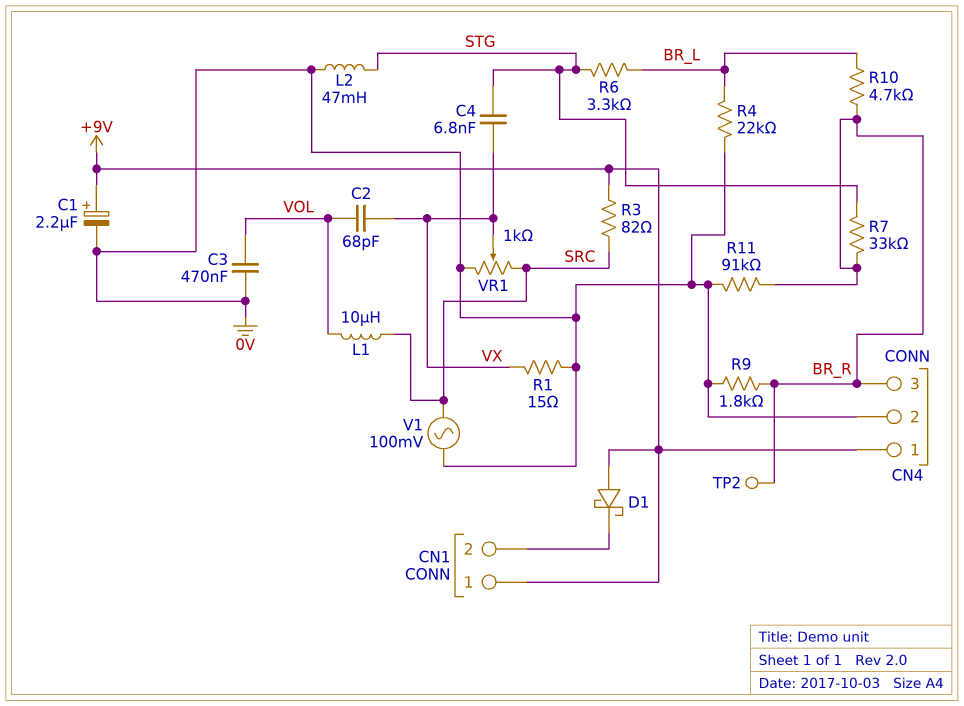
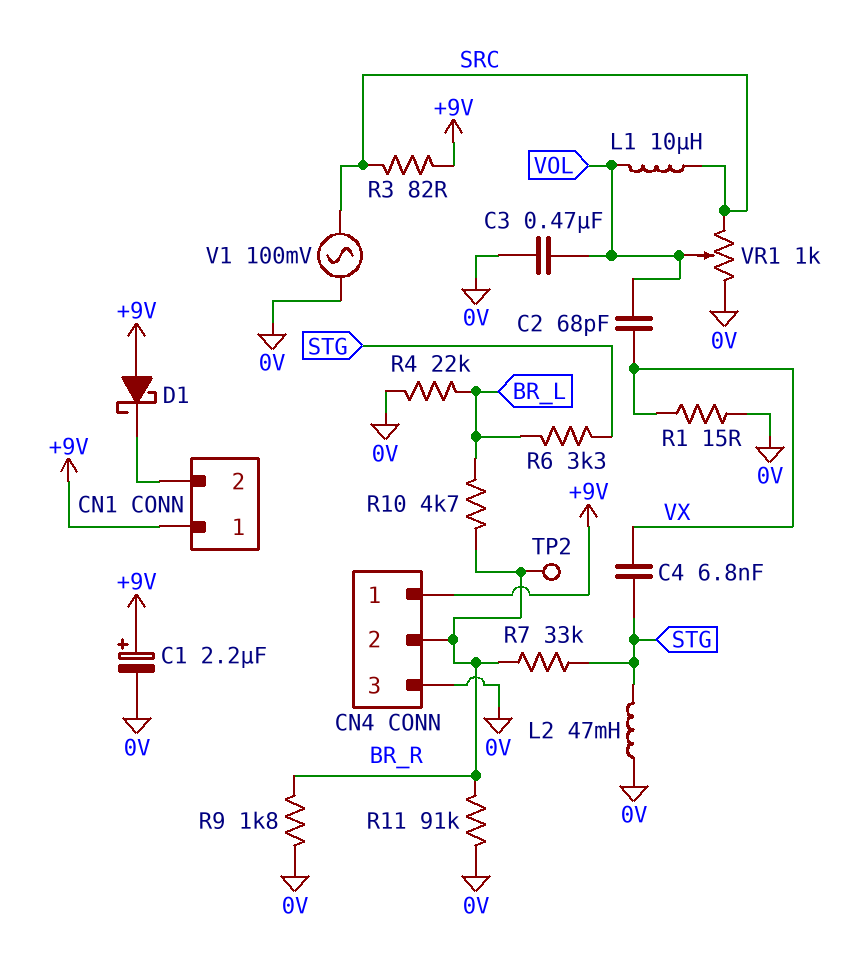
CN4 pin 2: 0V -> BR_R
CN4 pin 3: BR_R -> 0V
VR1: 1k (0V, SRC, wiper VX) -> 1k (0V, SRC, wiper VOL)

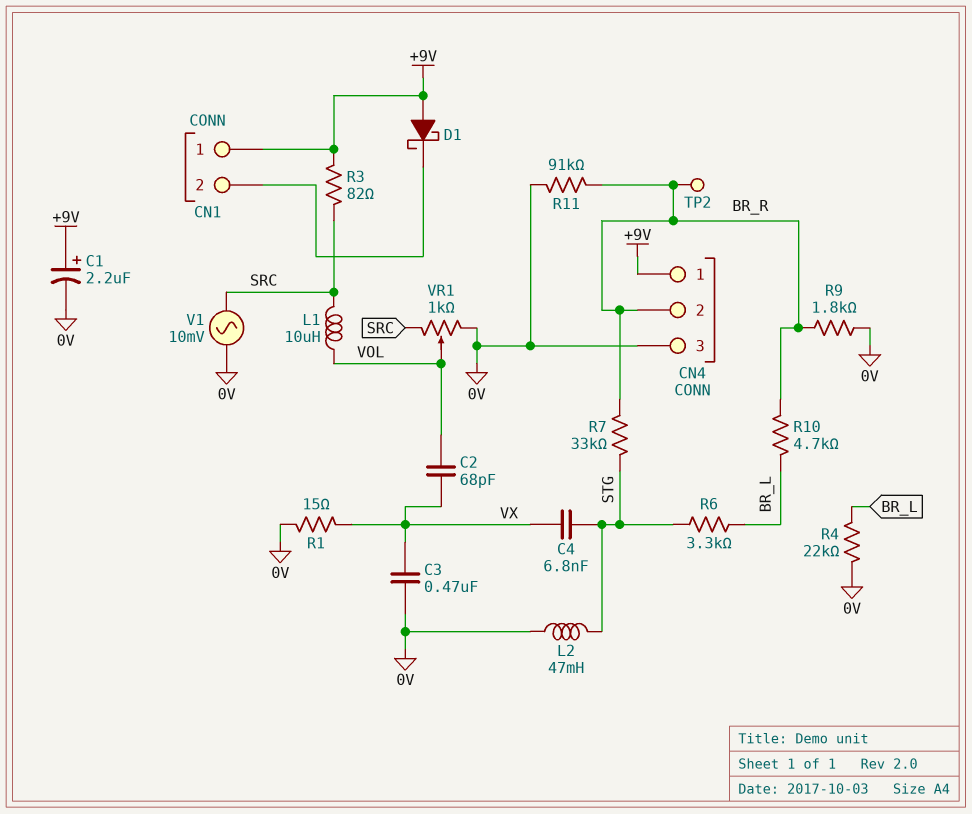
C3: 470nF (0V, VOL) -> 470nF (0V, VX)
V1: AC 100mV (0V, SRC) -> AC 10mV (0V, SRC)

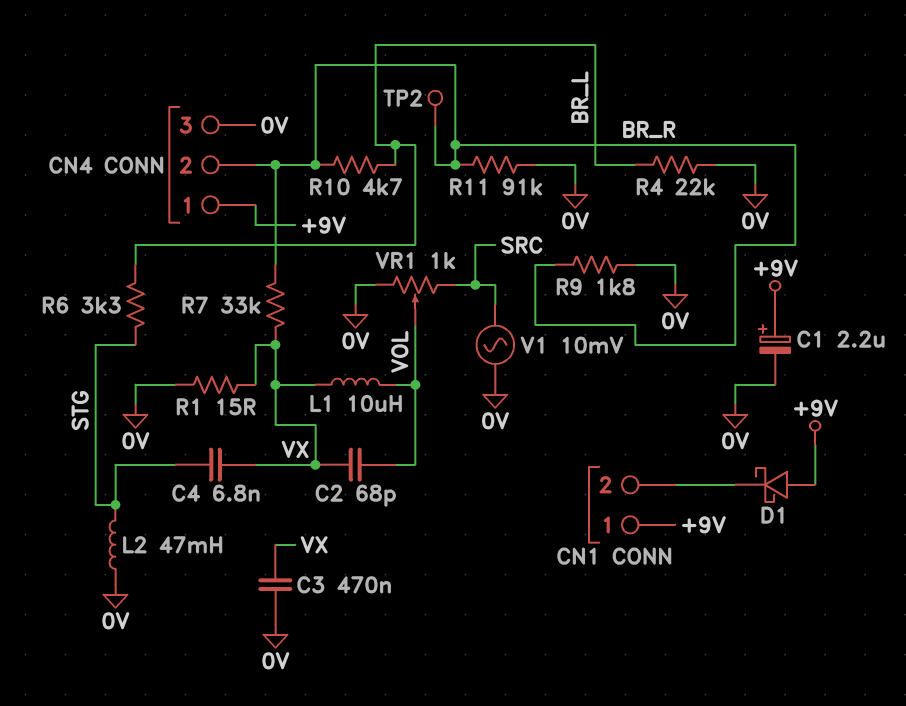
L1: 10uH (SRC, VOL) -> 10uH (VOL, VX)
R3: 82 (+9V, SRC) -> none
R7: 33k (BR_R, STG) -> 33k (BR_R, VX)

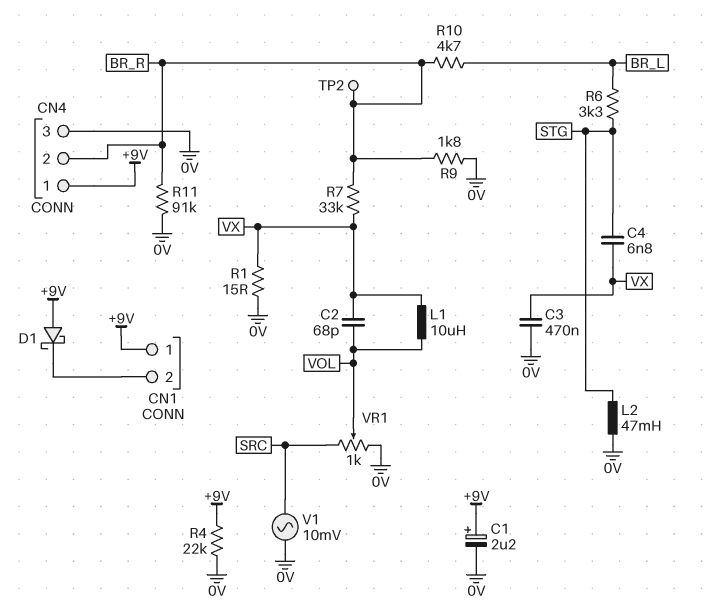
R4: 22k (0V, BR_L) -> 22k (+9V, 0V)

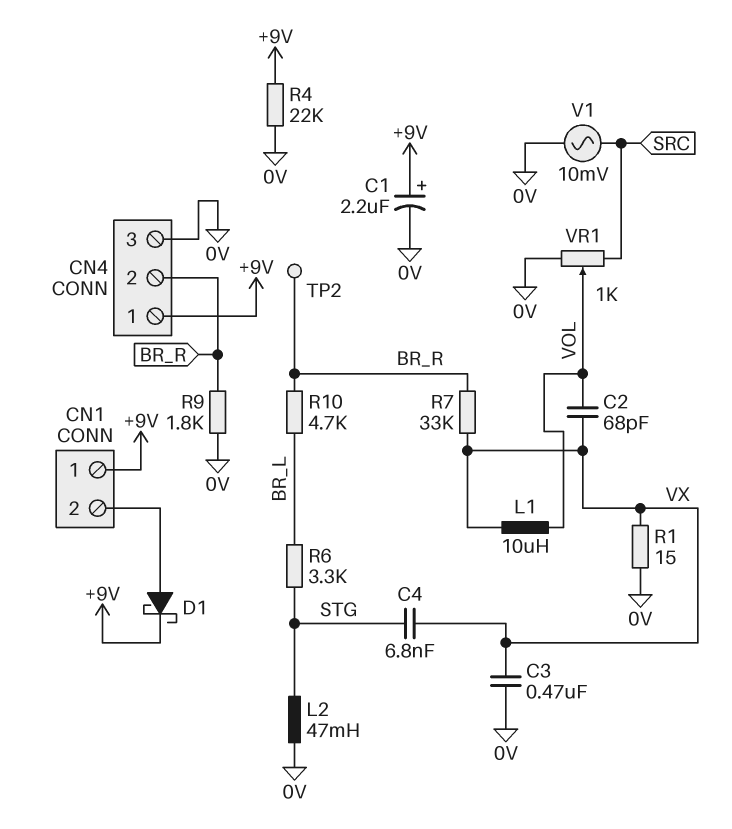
D1: schottky (A +9V, K CN1/2) -> schottky (A CN1/2, K +9V)
R11: 91k (0V, BR_R) -> none

